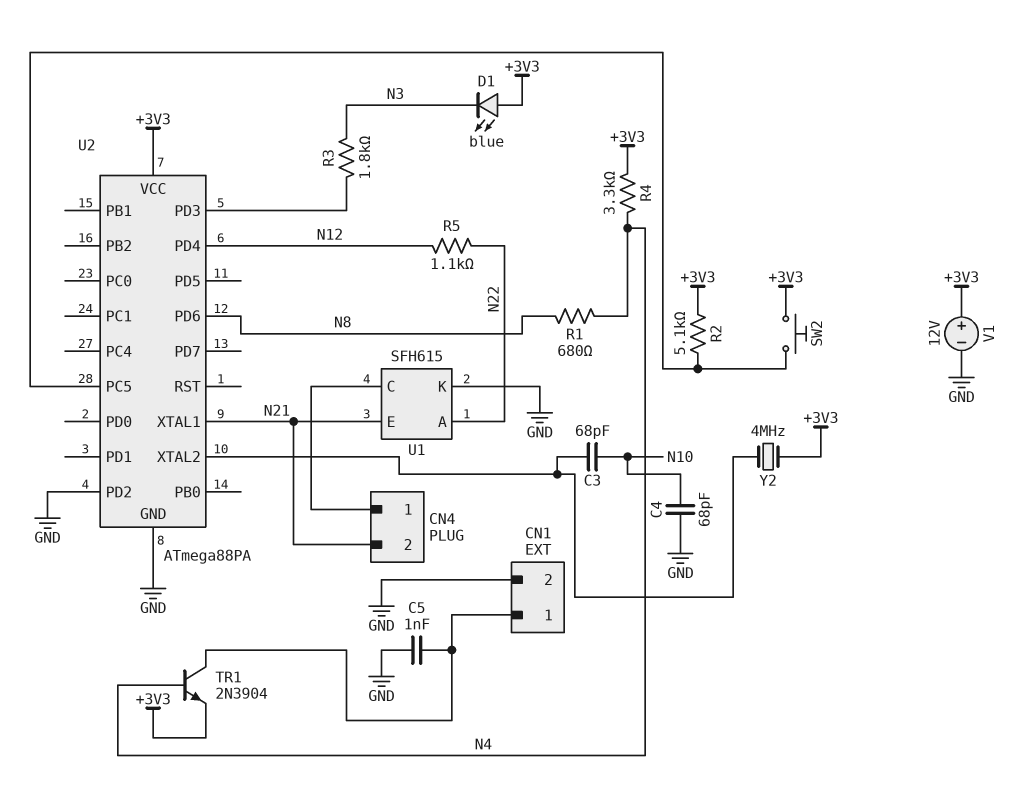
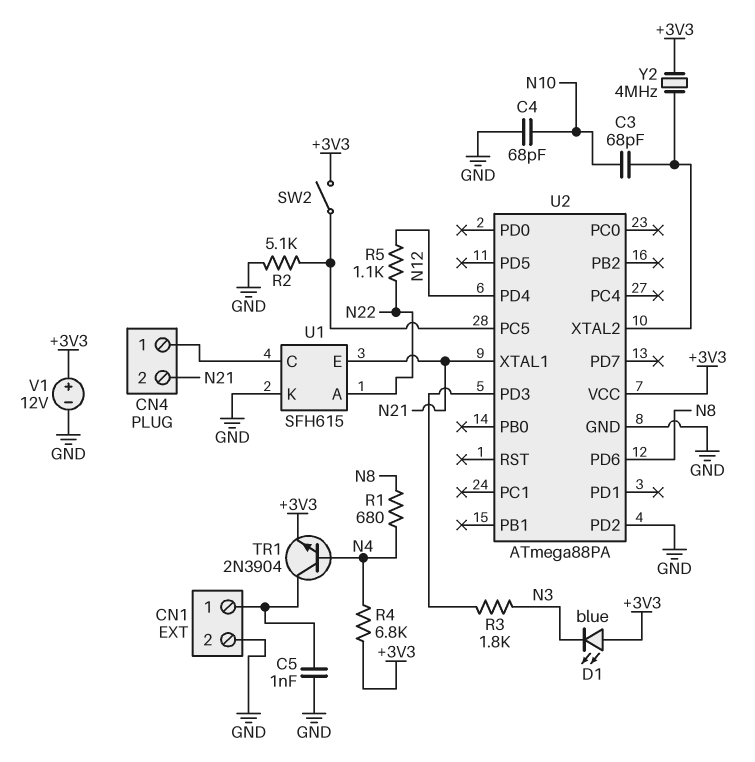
R2: 5.1k (+3V3, U2/PC5) -> 5.1k (GND, U2/PC5)
R4: 3.3k (+3V3, N4) -> 6.8k (+3V3, N4)
SW2: button (+3V3, U2/PC5) -> switch (+3V3, U2/PC5)

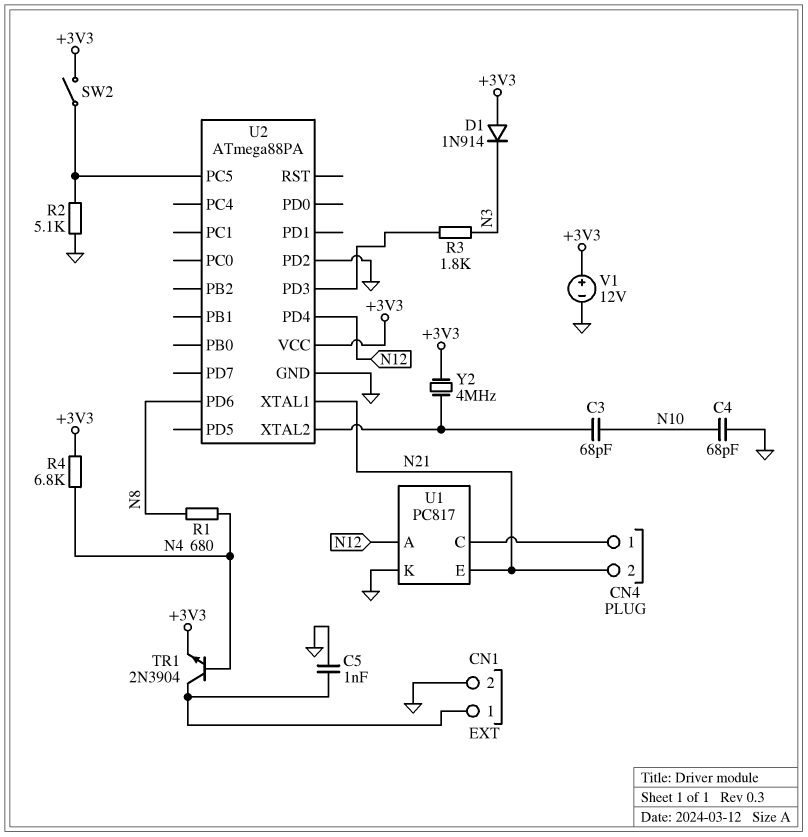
D1: LED blue (A +3V3, K N3) -> diode 1N914 (A +3V3, K N3)
R5: 1.1k (N12, N22) -> none
U1: SFH615 -> PC817
U1 pin A: N22 -> N12

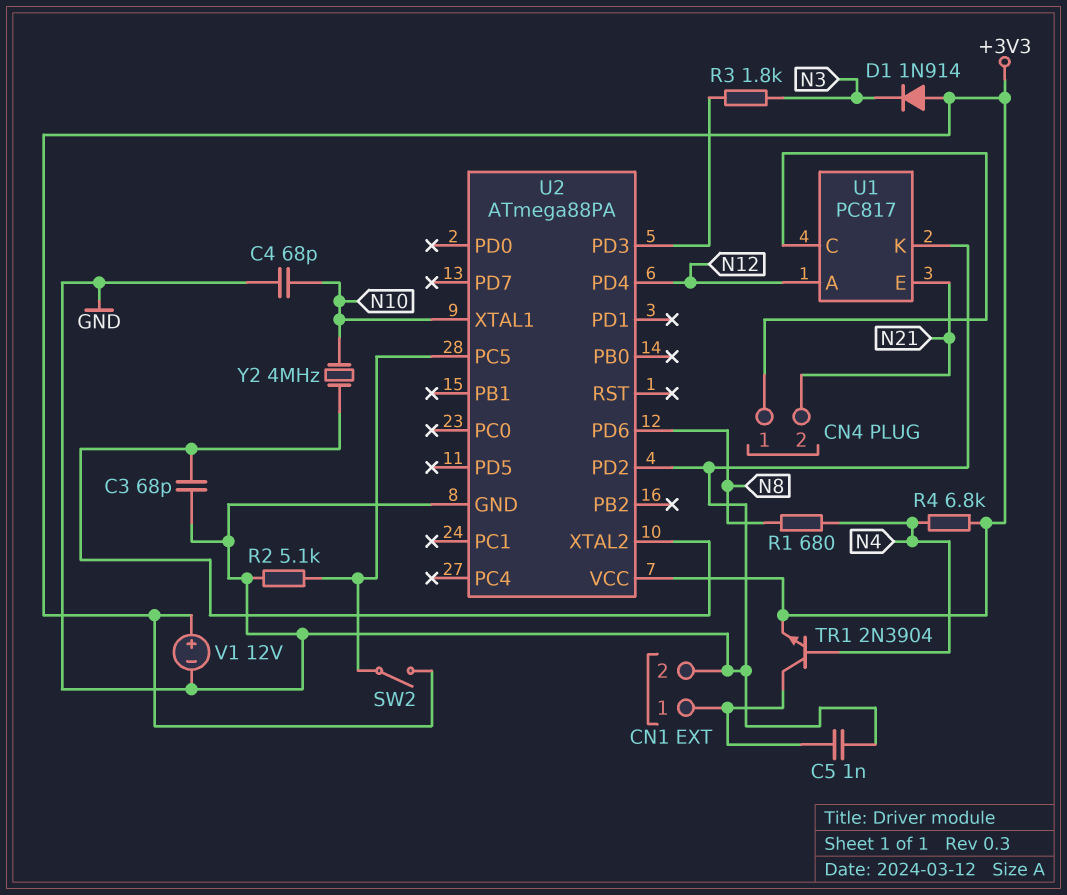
C3: 68pF (N10, U2/XTAL2) -> 68pF (GND, U2/XTAL2)
U2 pin XTAL1: N21 -> N10
Y2: 4MHz (+3V3, U2/XTAL2) -> 4MHz (N10, U2/XTAL2)

